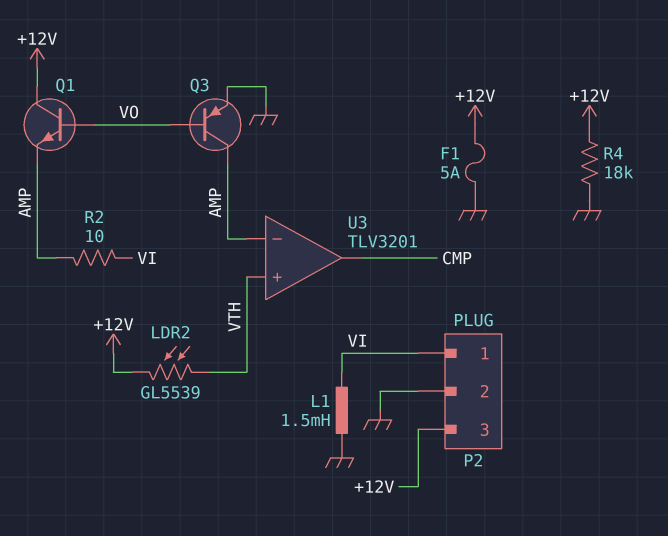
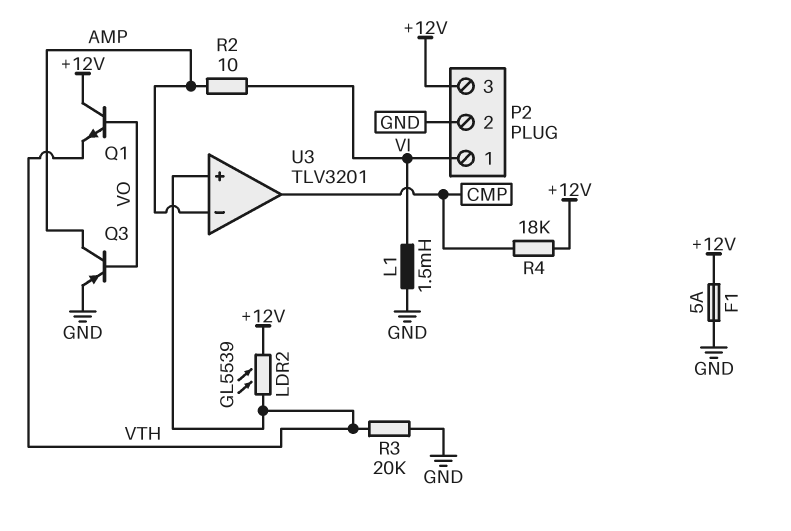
Q1: NPN (B VO, C +12V, E AMP) -> NPN (B VO, C +12V, E VTH)
R3: none -> 20k (GND, VTH)
R4: 18k (+12V, GND) -> 18k (+12V, CMP)

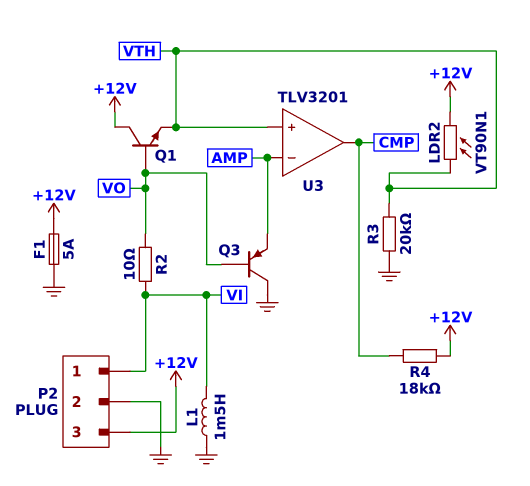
LDR2: GL5539 (+12V, VTH) -> VT90N1 (+12V, VTH)
Q3: PNP (B VO, C AMP, E GND) -> PNP (B VO, C GND, E AMP)
R2: 10 (AMP, VI) -> 10 (VI, VO)

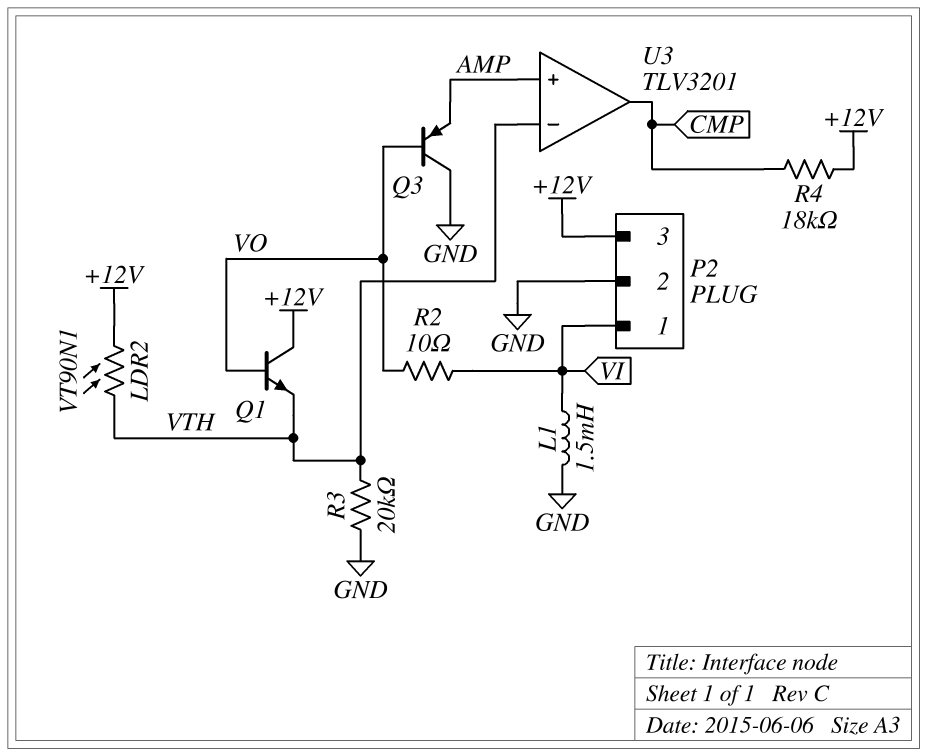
F1: 5A (+12V, GND) -> none
U3 pin in+: VTH -> AMP
U3 pin in-: AMP -> VTH

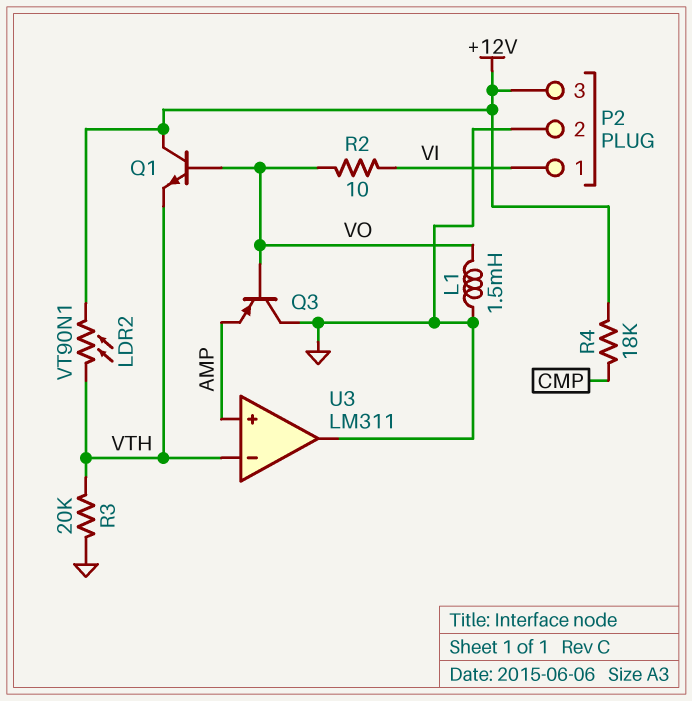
L1: 1.5mH (GND, VI) -> 1.5mH (GND, VO)
U3: TLV3201 -> LM311
U3 pin out: CMP -> GND

